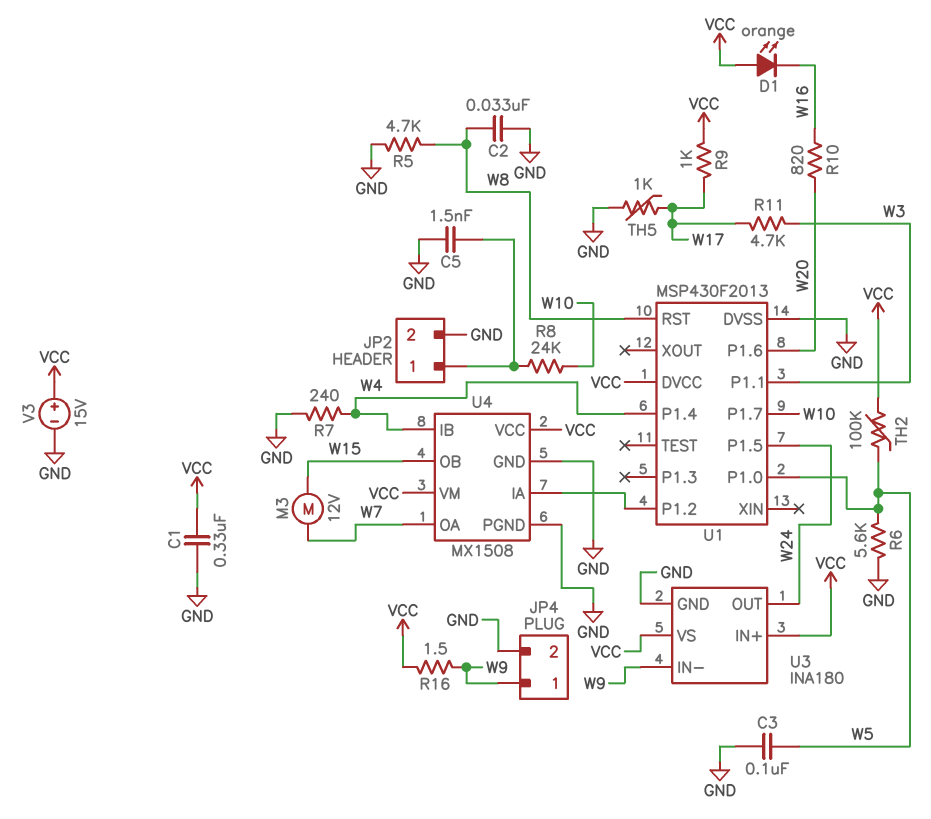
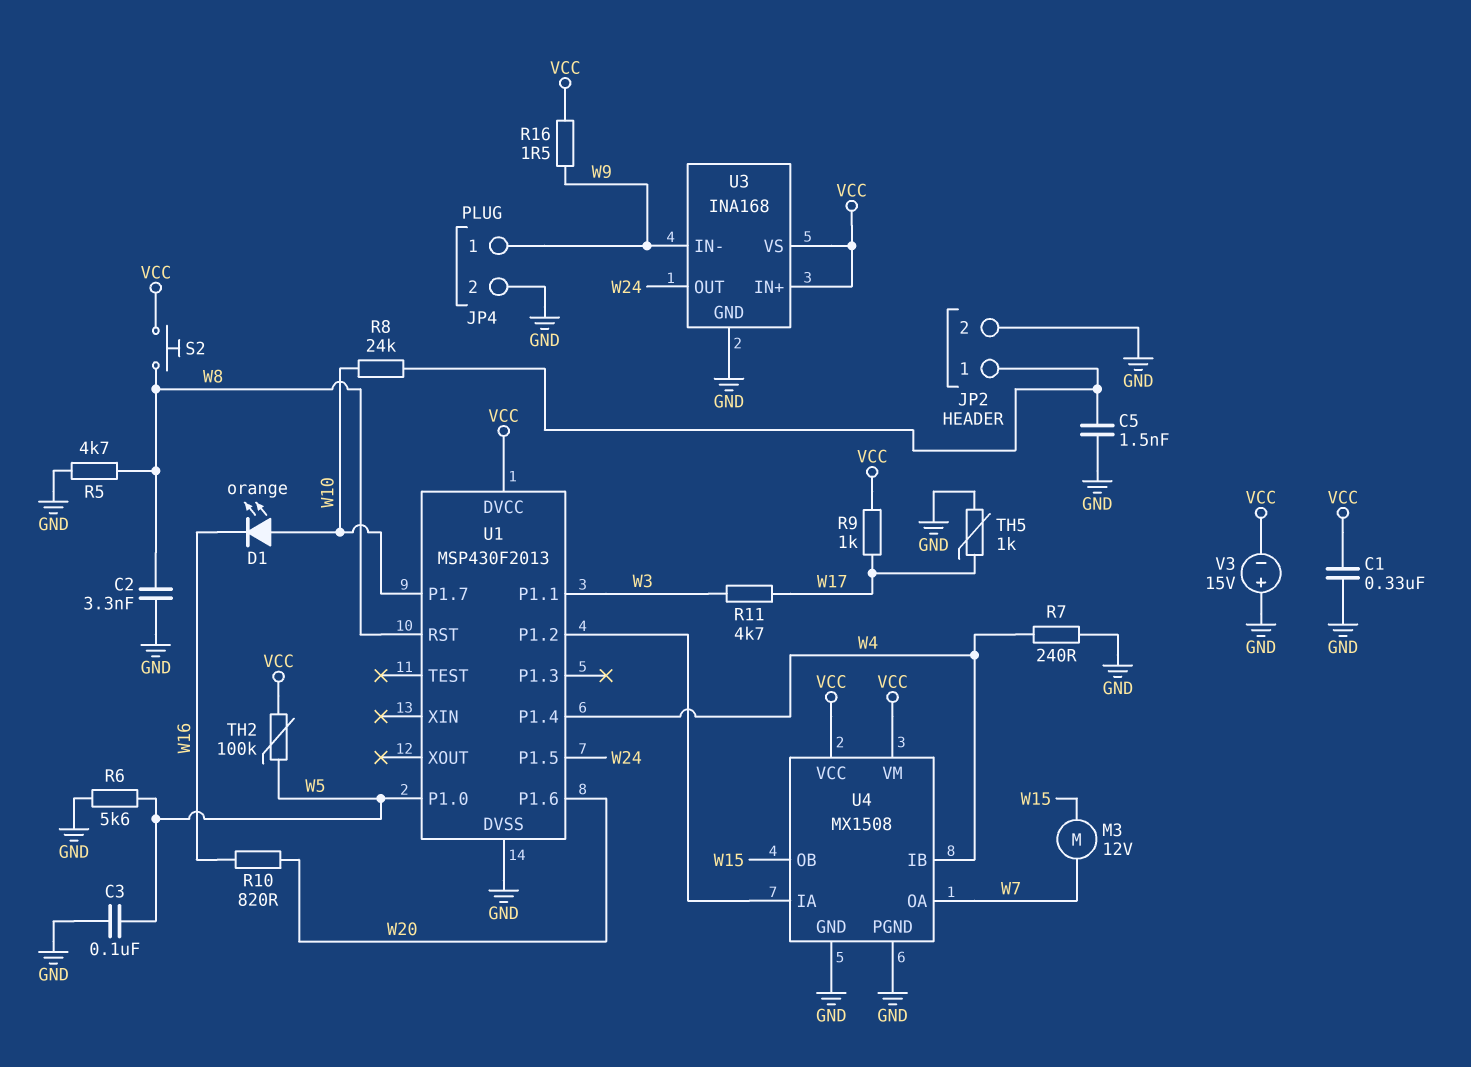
C2: 33nF (GND, W8) -> 3.3nF (GND, W8)
D1: LED orange (A VCC, K W16) -> LED orange (A W10, K W16)
S2: none -> button (VCC, W8)
U3: INA180 -> INA168
V3: 15V (plus VCC, minus GND) -> 15V (plus GND, minus VCC)

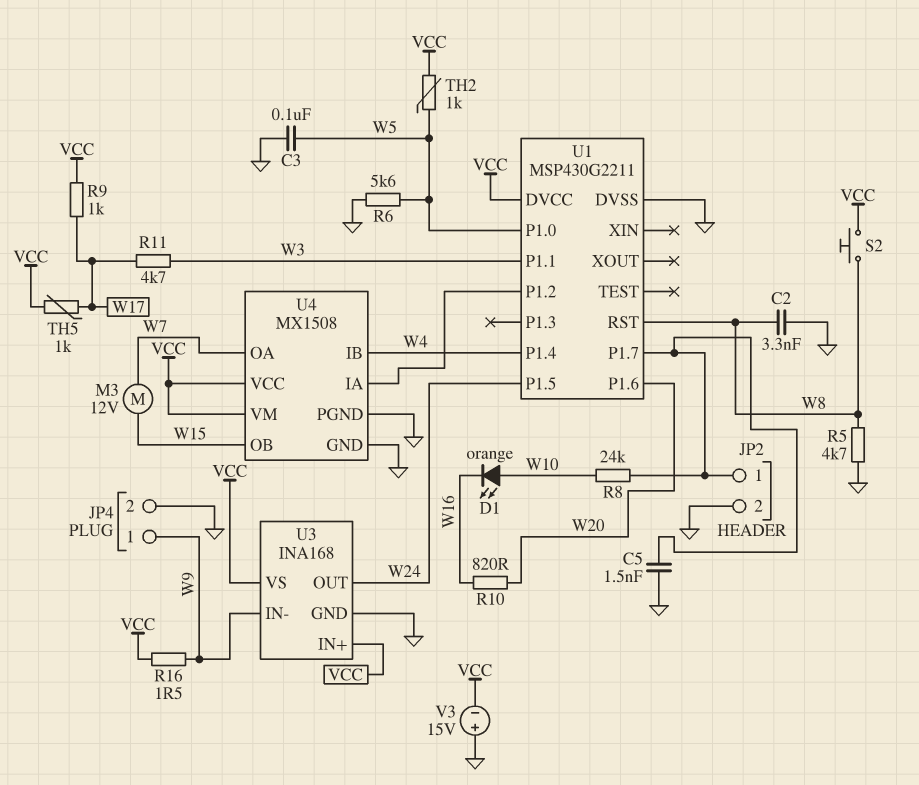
C1: 330nF (GND, VCC) -> none
R7: 240 (GND, W4) -> none
TH2: 100k (VCC, W5) -> 1k (VCC, W5)
TH5: 1k (GND, W17) -> 1k (VCC, W17)
U1: MSP430F2013 -> MSP430G2211
U1 pin P1.7: W10 -> JP2/1

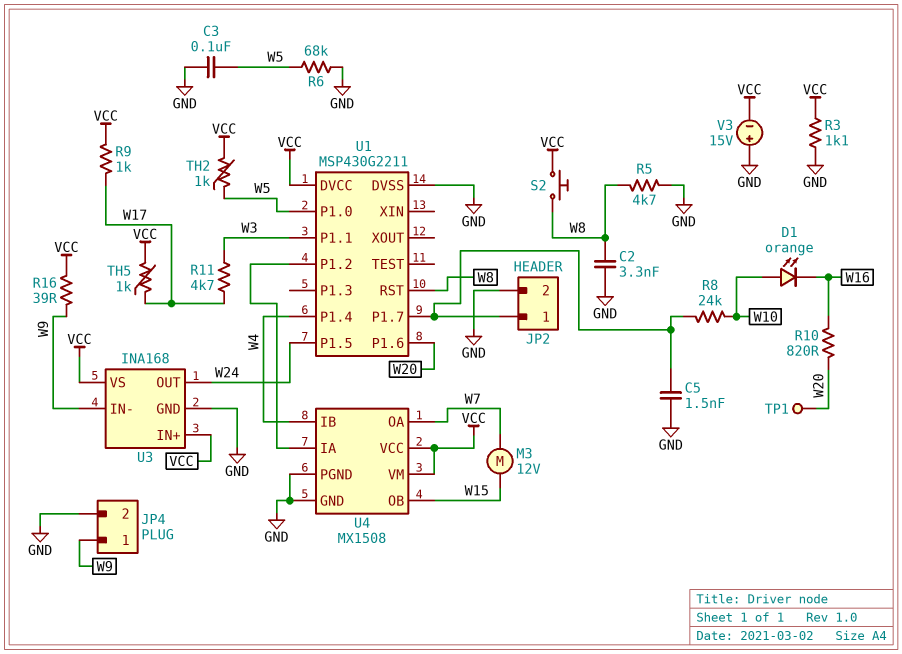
R3: none -> 1.1k (GND, VCC)
R6: 5.6k (GND, W5) -> 68k (GND, W5)
R16: 1.5 (VCC, W9) -> 39 (VCC, W9)
TP1: none -> test point (W20)

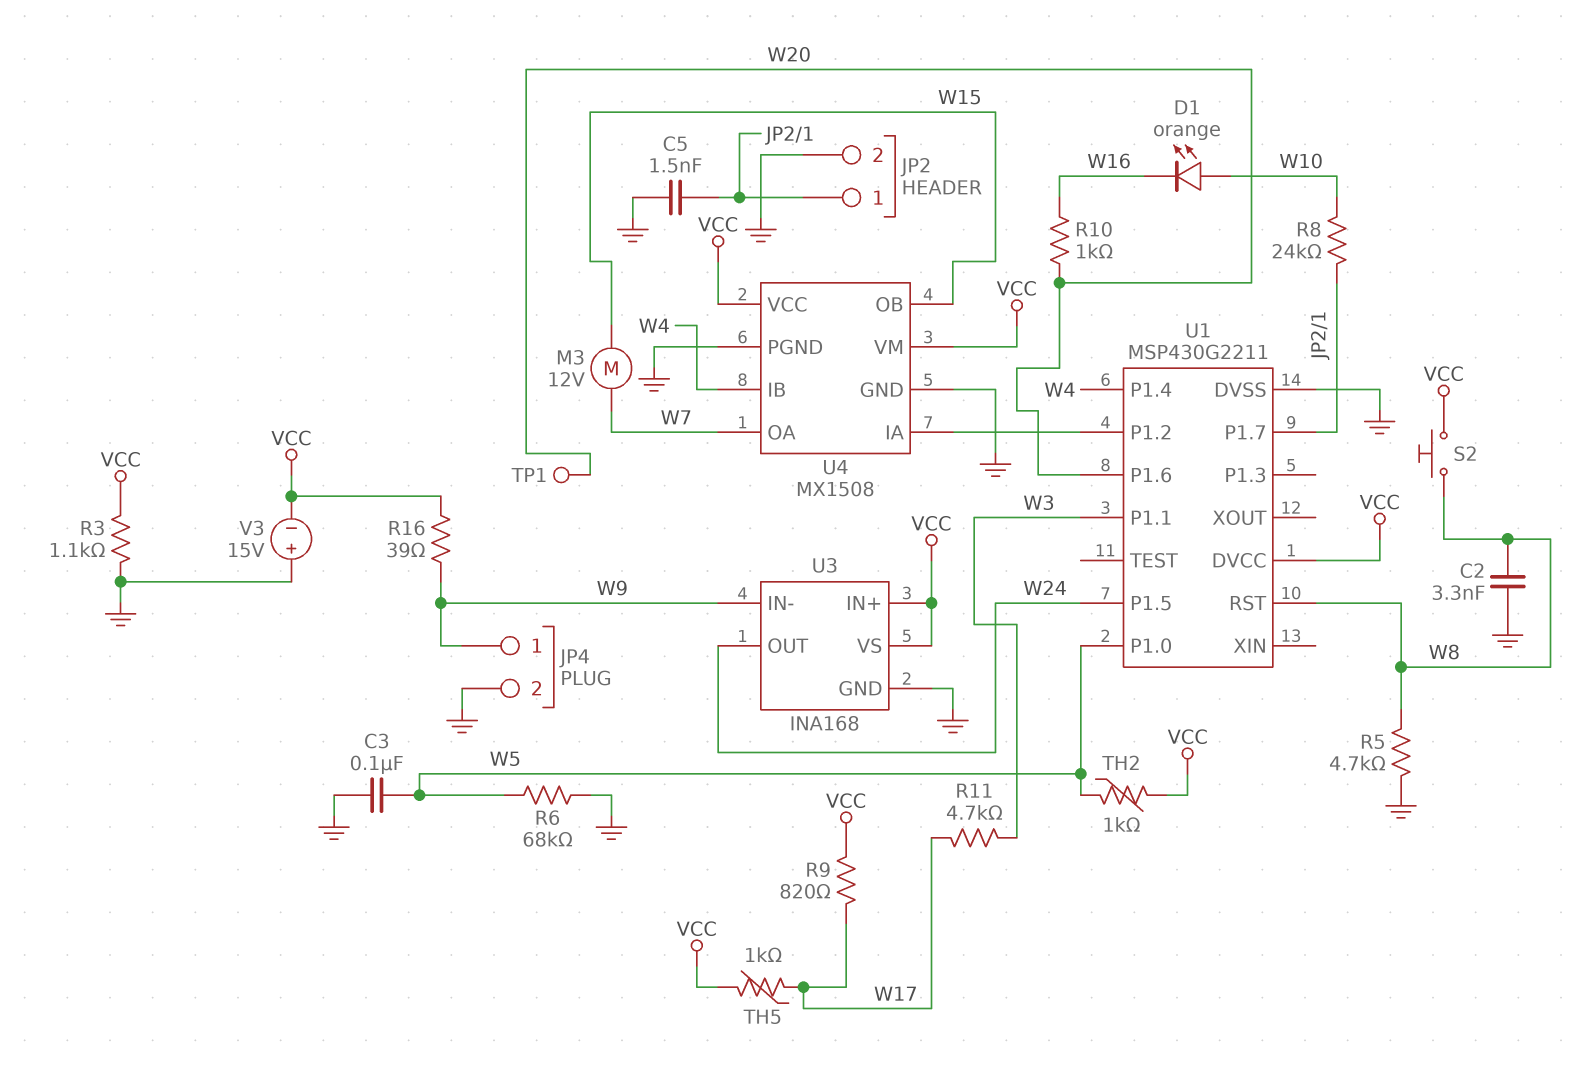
R9: 1k (VCC, W17) -> 820 (VCC, W17)
R10: 820 (W16, W20) -> 1k (W16, W20)

